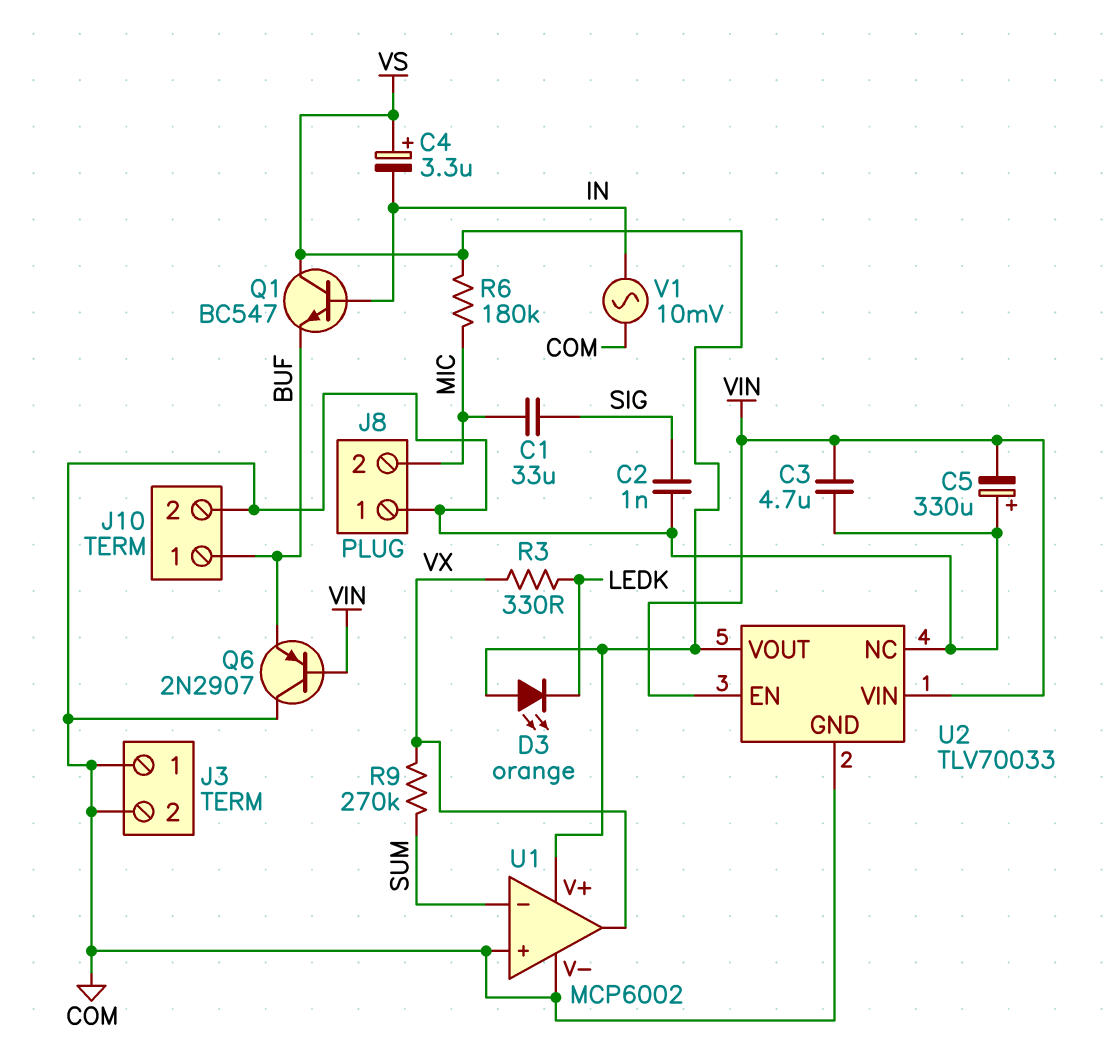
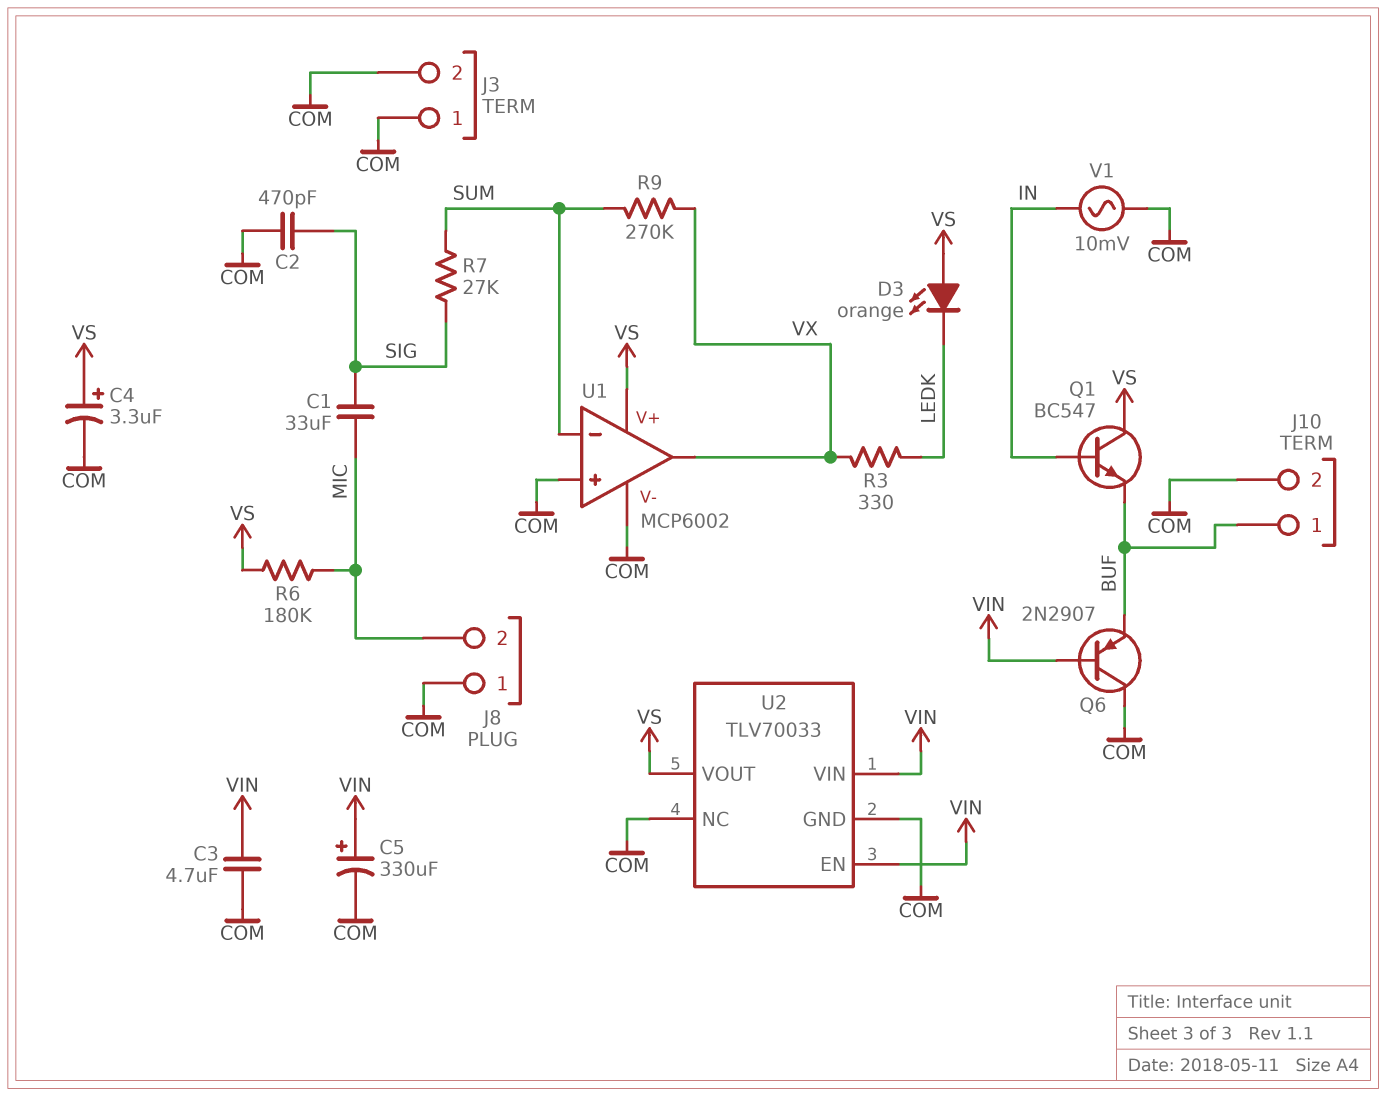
C2: 1nF (COM, SIG) -> 470pF (COM, SIG)
C4: 3.3uF (plus VS, minus IN) -> 3.3uF (plus VS, minus COM)
C5: 330uF (plus COM, minus VIN) -> 330uF (plus VIN, minus COM)
R7: none -> 27k (SIG, SUM)

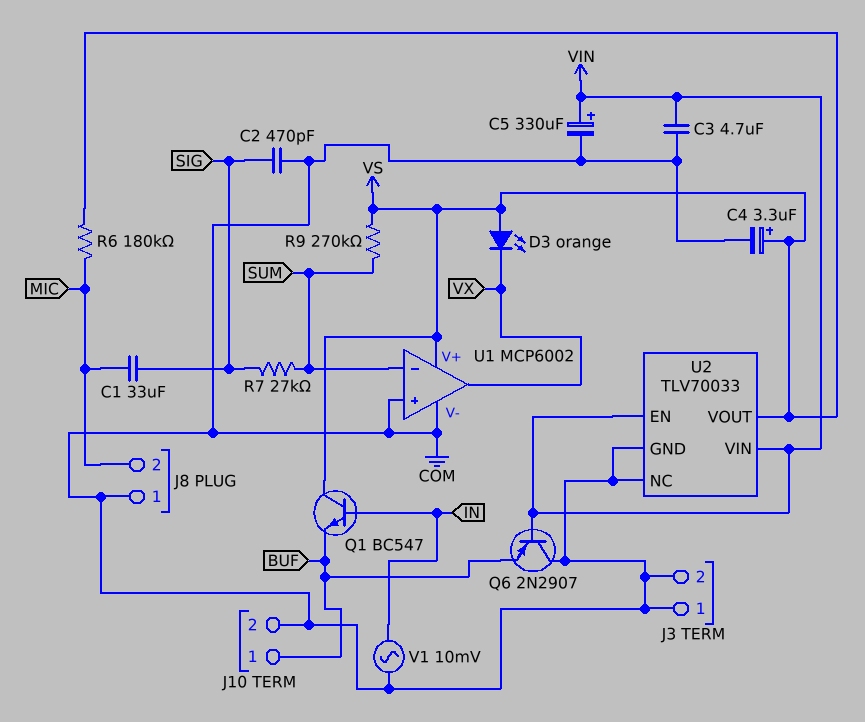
D3: LED orange (A VS, K LEDK) -> LED orange (A VS, K VX)
R3: 330 (LEDK, VX) -> none
R9: 270k (SUM, VX) -> 270k (SUM, VS)

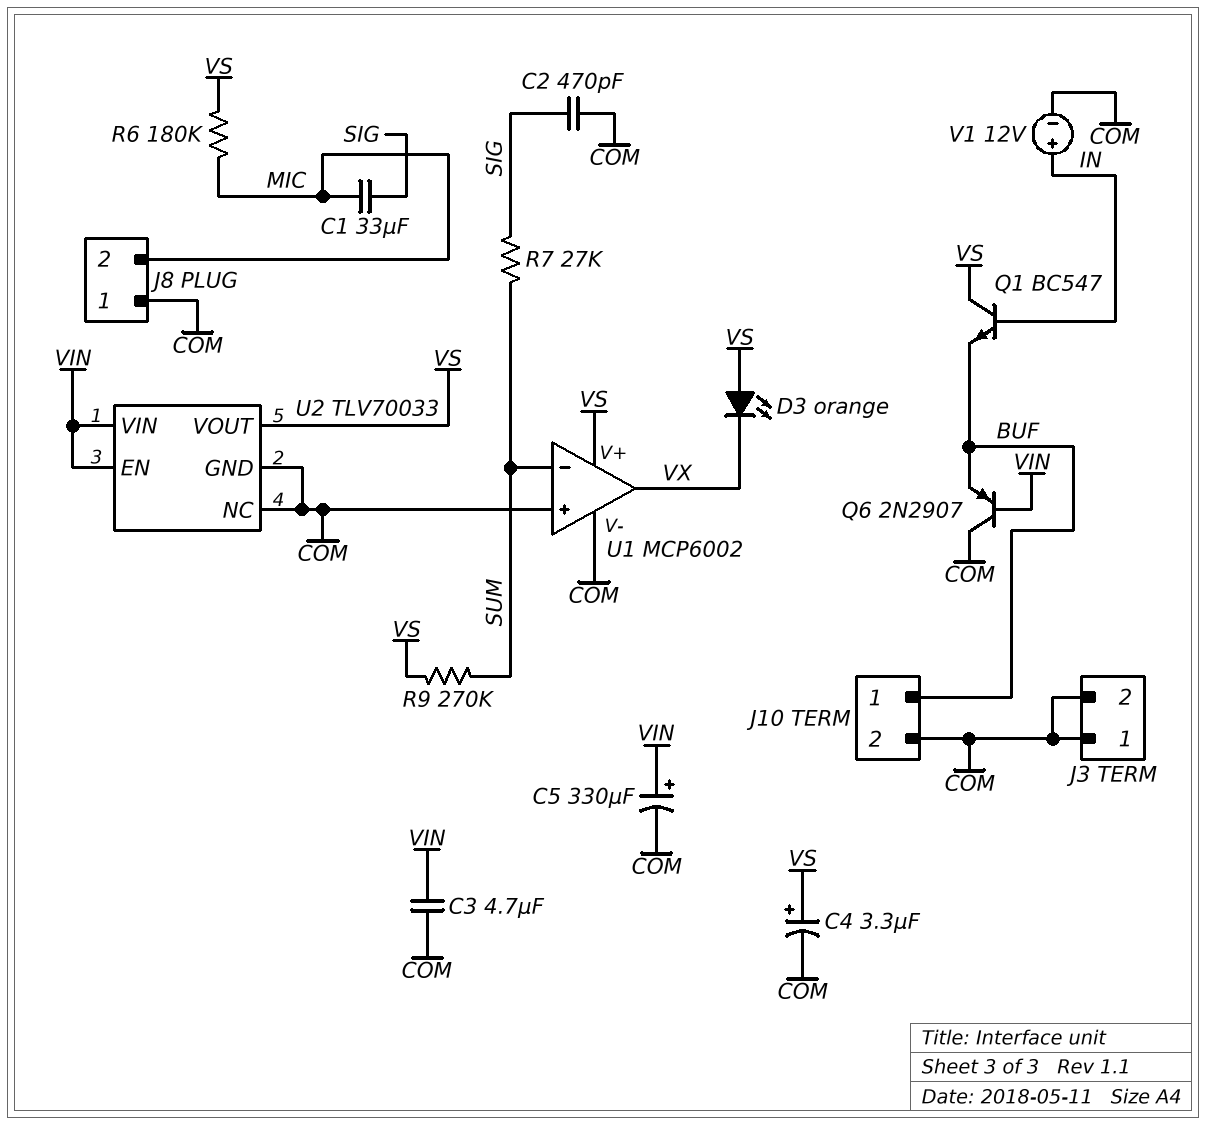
V1: AC 10mV (COM, IN) -> 12V (plus IN, minus COM)

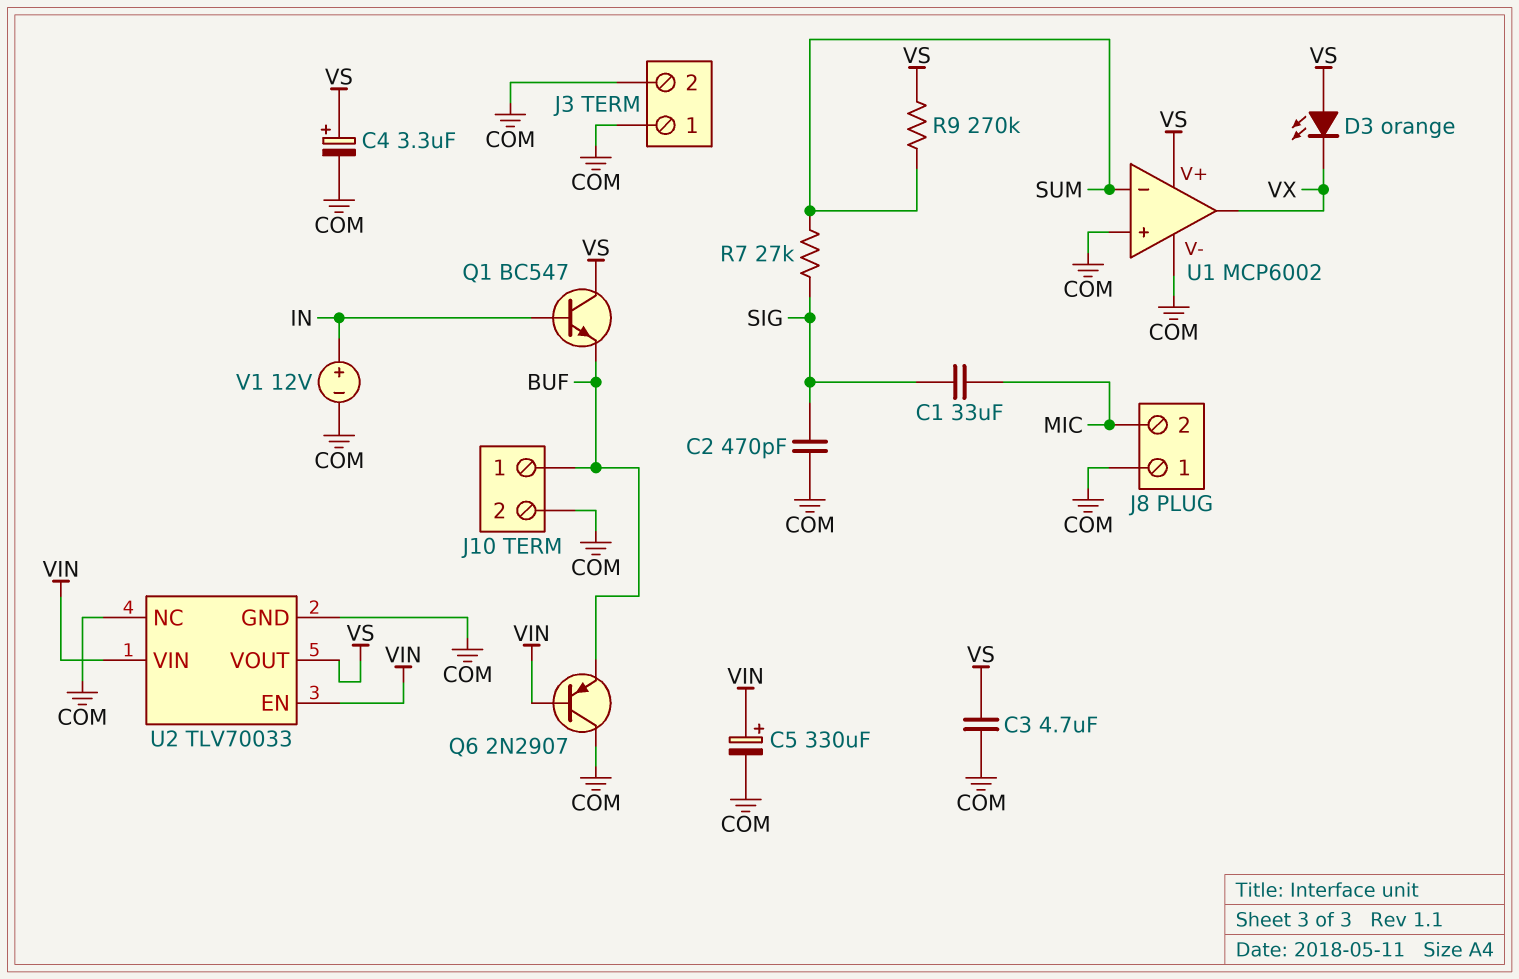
C3: 4.7uF (COM, VIN) -> 4.7uF (COM, VS)
R6: 180k (MIC, VS) -> none

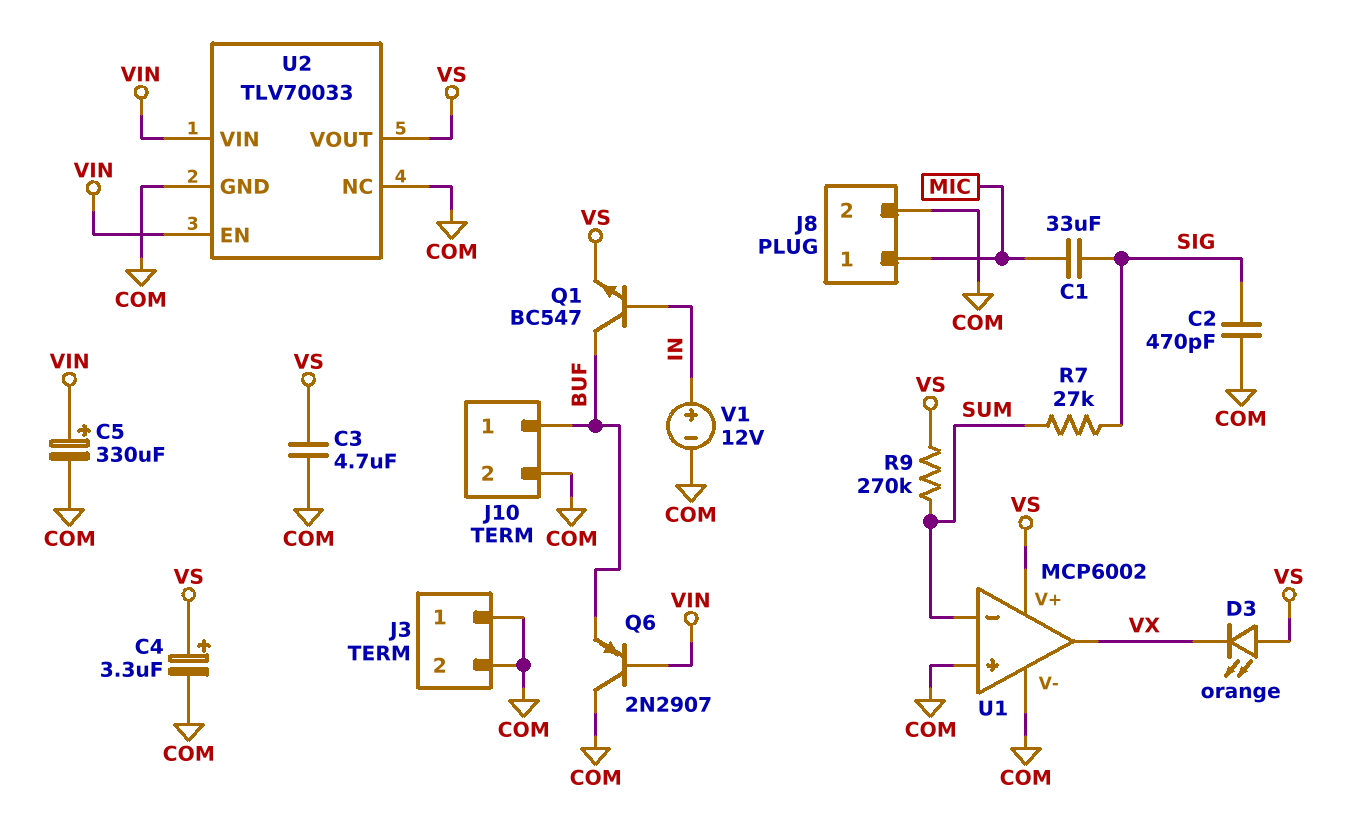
J8 pin 1: COM -> MIC
J8 pin 2: MIC -> COM
Q1: NPN BC547 (B IN, C VS, E BUF) -> NPN BC547 (B IN, C BUF, E VS)

